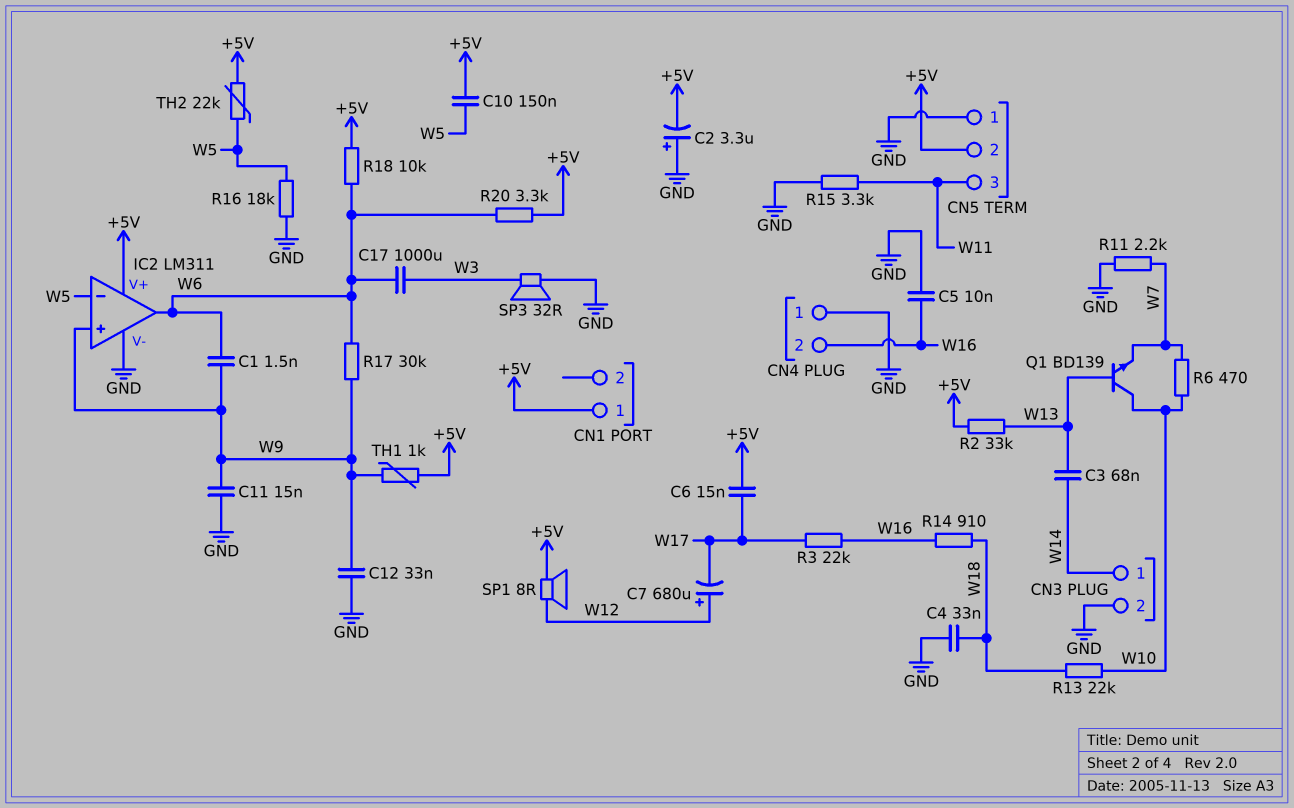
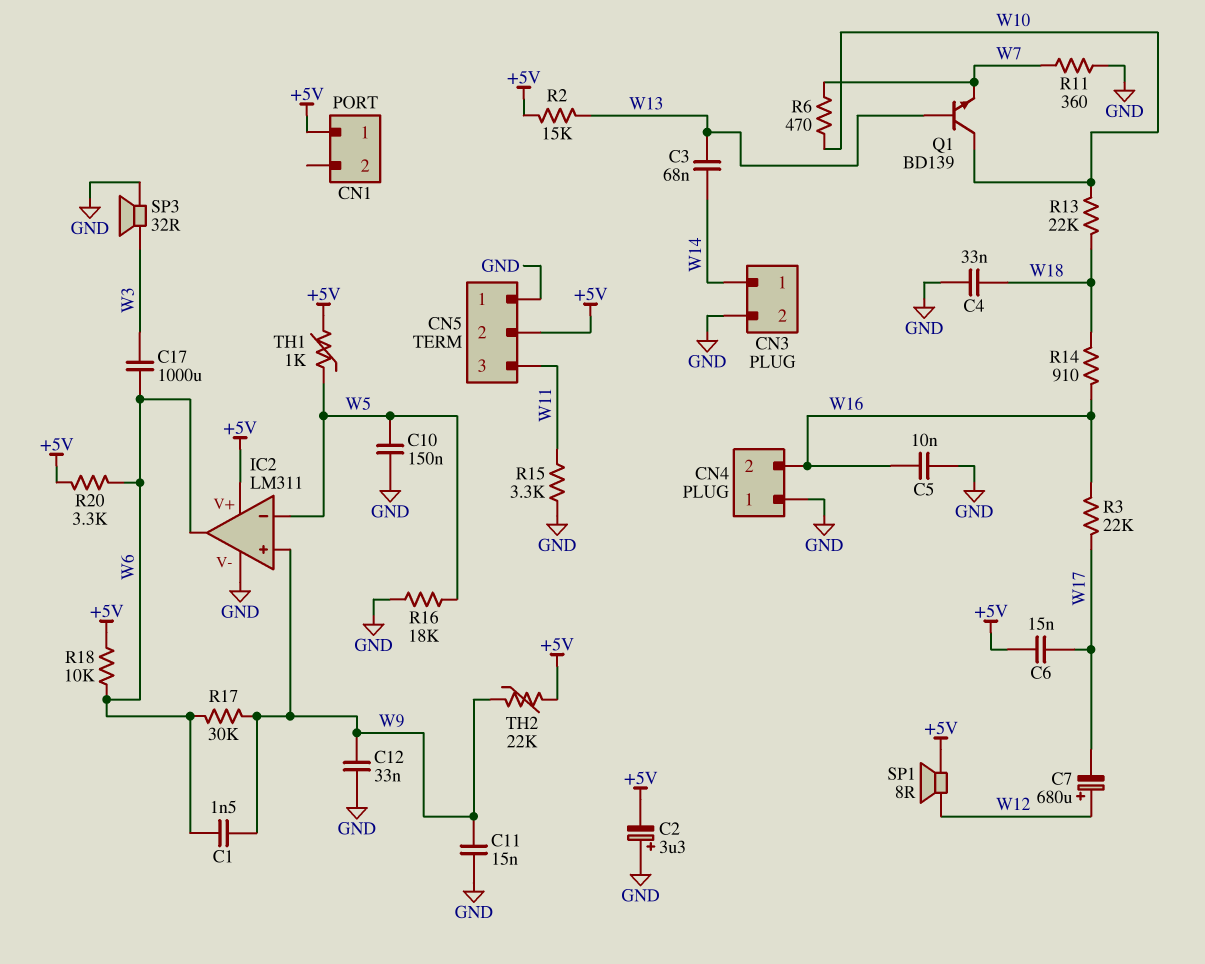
C10: 150nF (+5V, W5) -> 150nF (GND, W5)
R2: 33k (+5V, W13) -> 15k (+5V, W13)
R11: 2.2k (GND, W7) -> 360 (GND, W7)
TH1: 1k (+5V, W9) -> 1k (+5V, W5)
TH2: 22k (+5V, W5) -> 22k (+5V, W9)

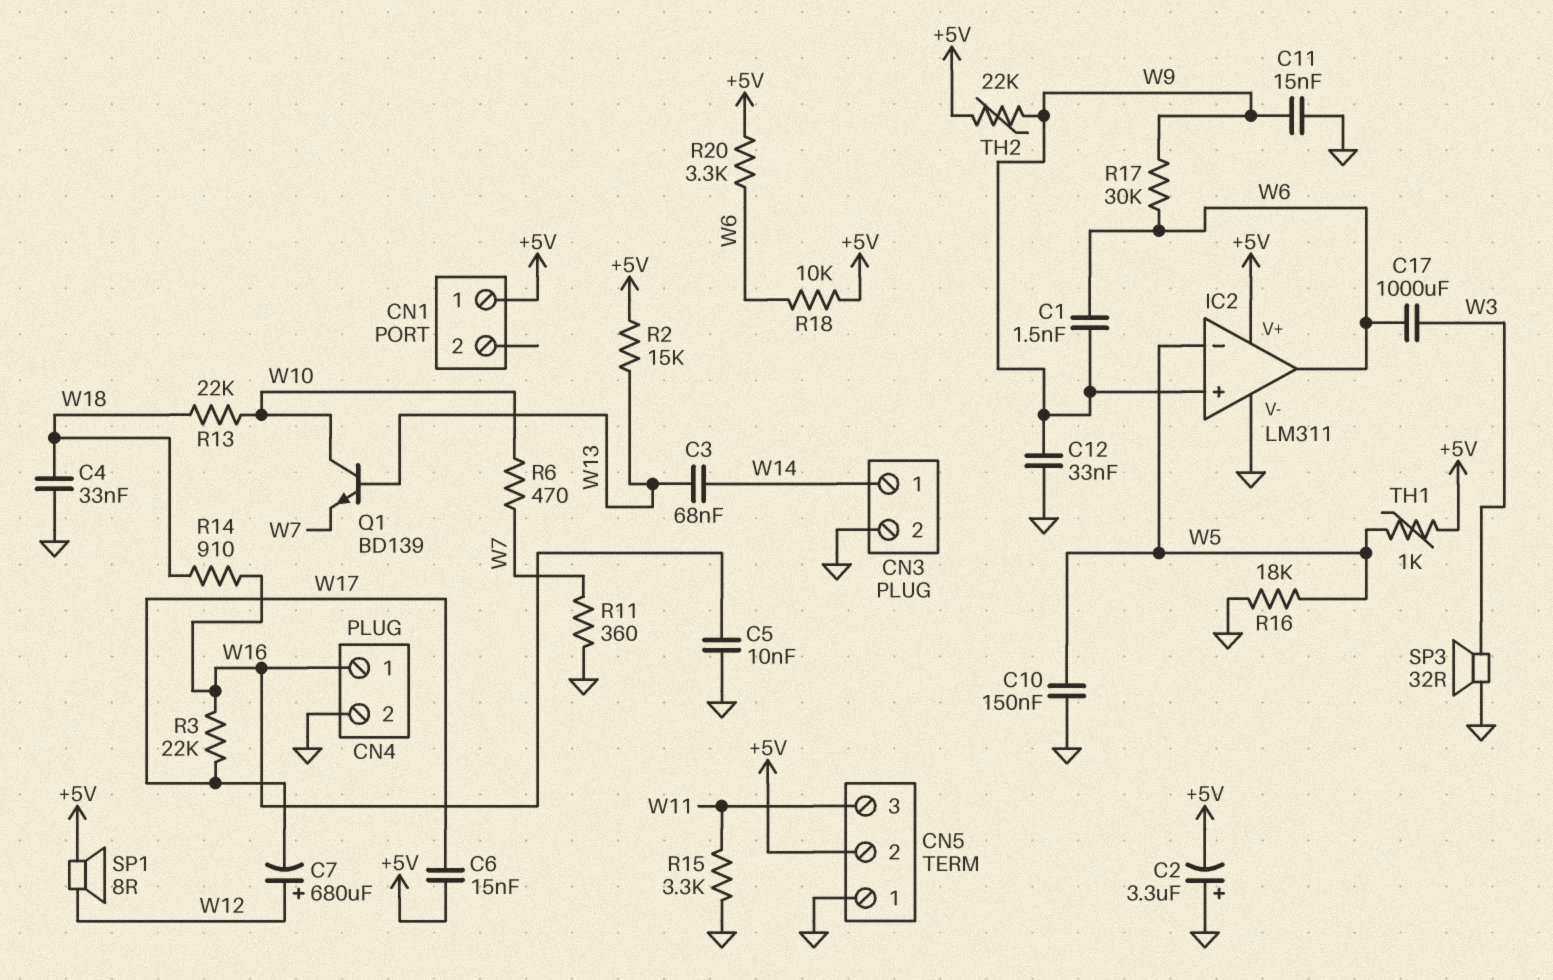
CN4 pin 1: GND -> W16
CN4 pin 2: W16 -> GND

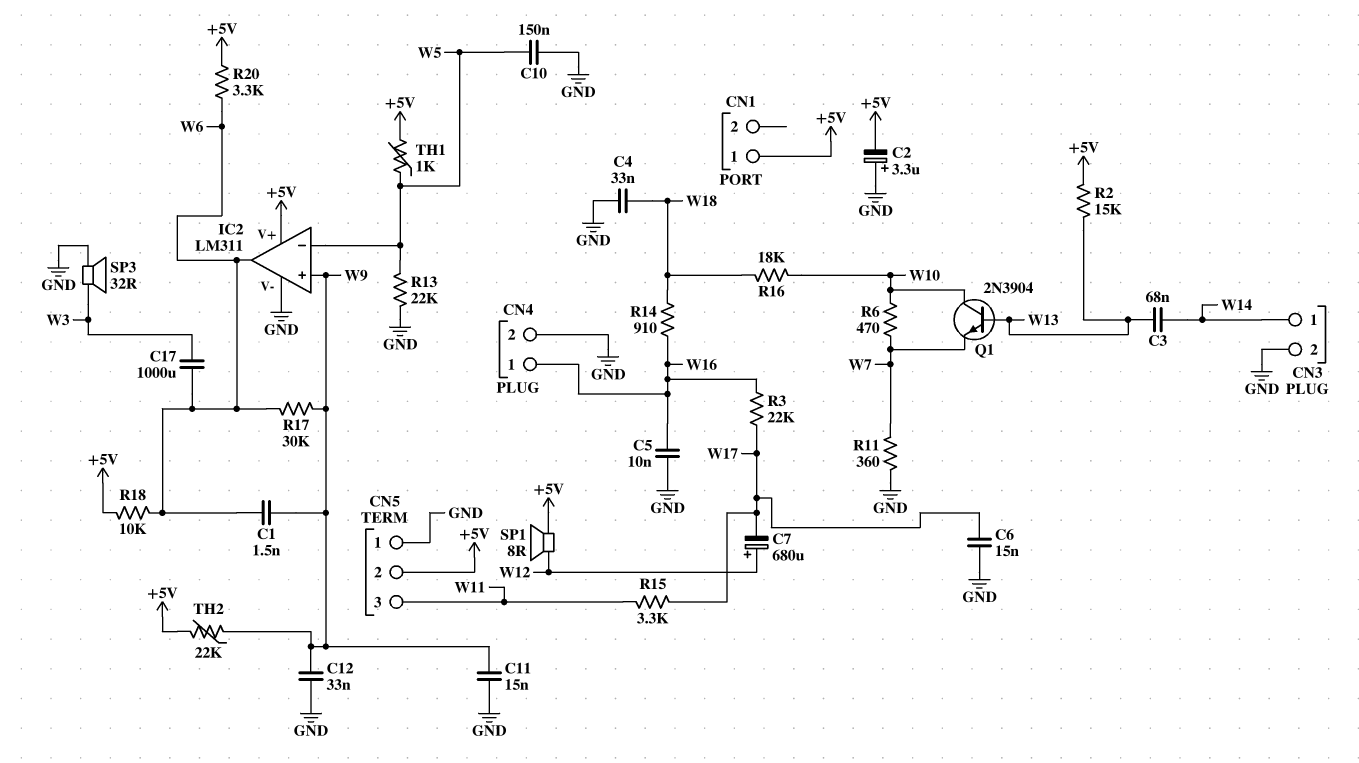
C6: 15nF (+5V, W17) -> 15nF (GND, W17)
Q1: NPN BD139 (B W13, C W10, E W7) -> NPN 2N3904 (B W13, C W10, E W7)
R13: 22k (W10, W18) -> 22k (GND, W5)
R15: 3.3k (GND, W11) -> 3.3k (W11, W17)
R16: 18k (GND, W5) -> 18k (W10, W18)

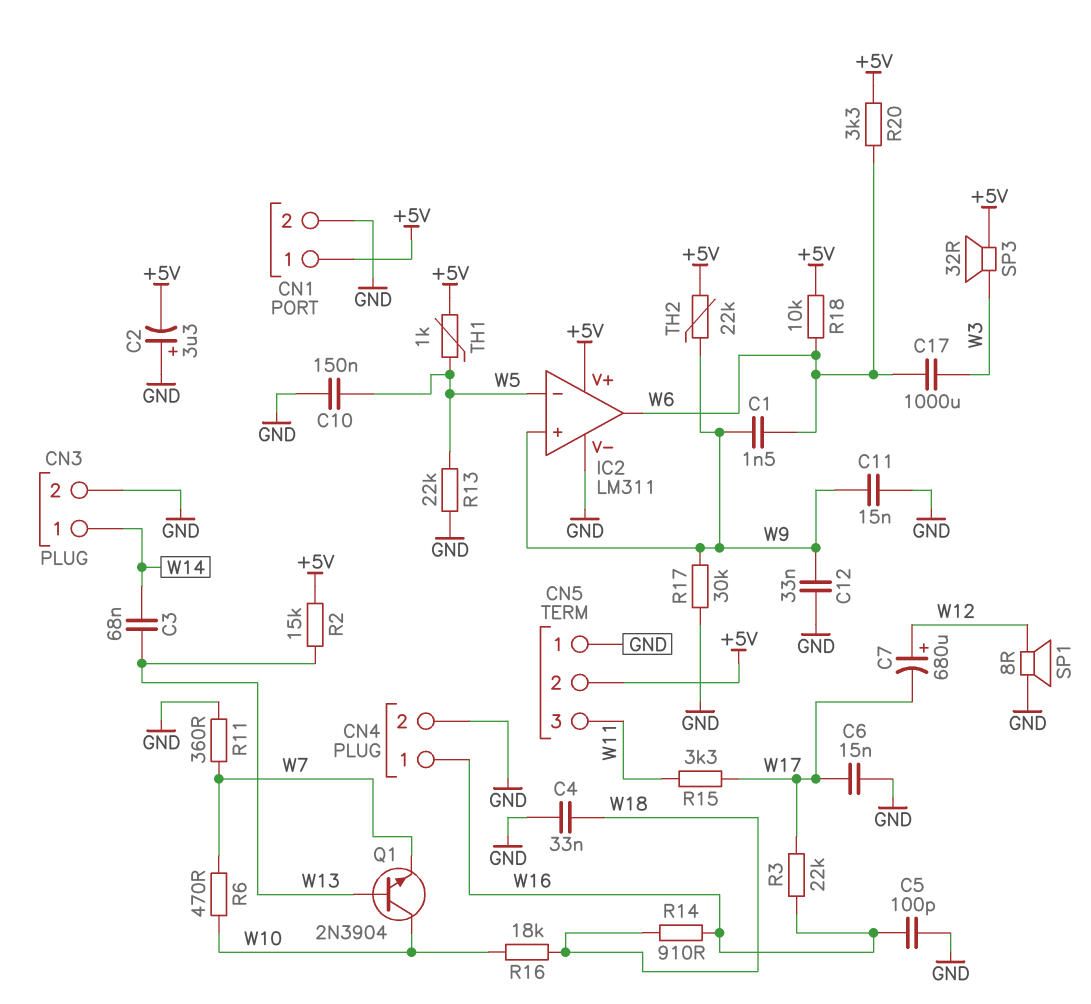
C5: 10nF (GND, W16) -> 100pF (GND, W16)
CN1 pin 2: none -> GND
R17: 30k (W6, W9) -> 30k (GND, W9)
SP1: speaker 8R (+5V, W12) -> speaker 8R (GND, W12)
SP3: speaker 32R (GND, W3) -> speaker 32R (+5V, W3)

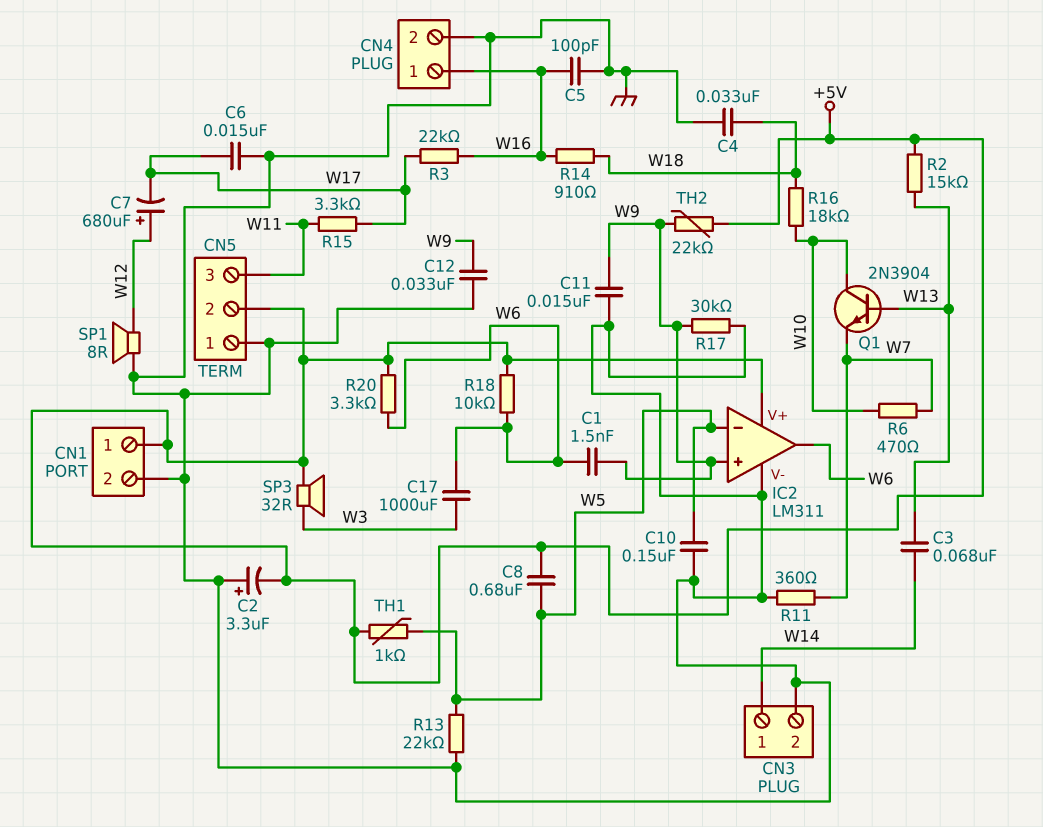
C8: none -> 680nF (+5V, W5)

